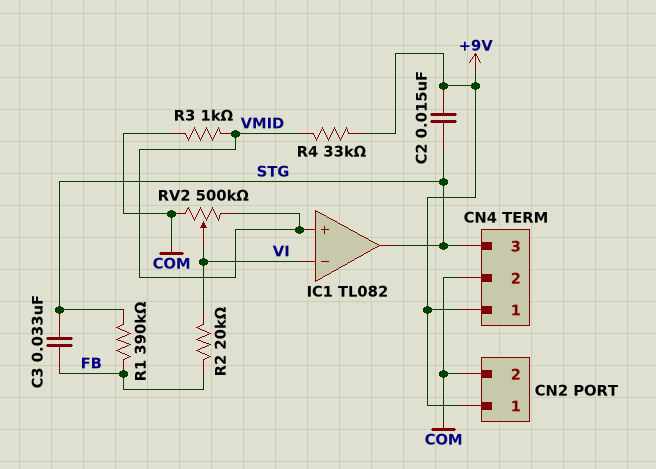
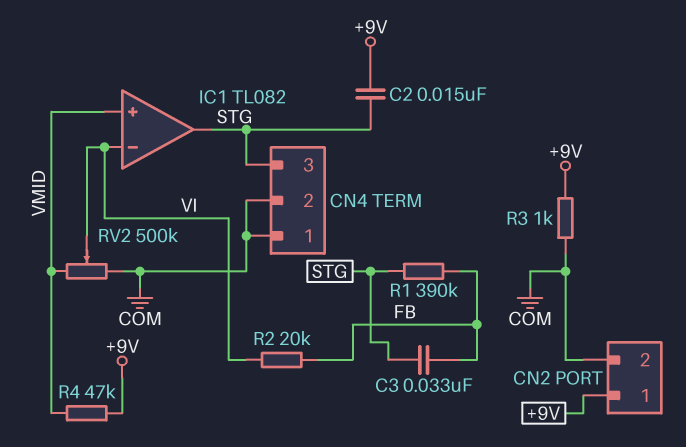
CN4 pin 1: +9V -> COM
R3: 1k (COM, VMID) -> 1k (+9V, COM)
R4: 33k (+9V, VMID) -> 47k (+9V, VMID)

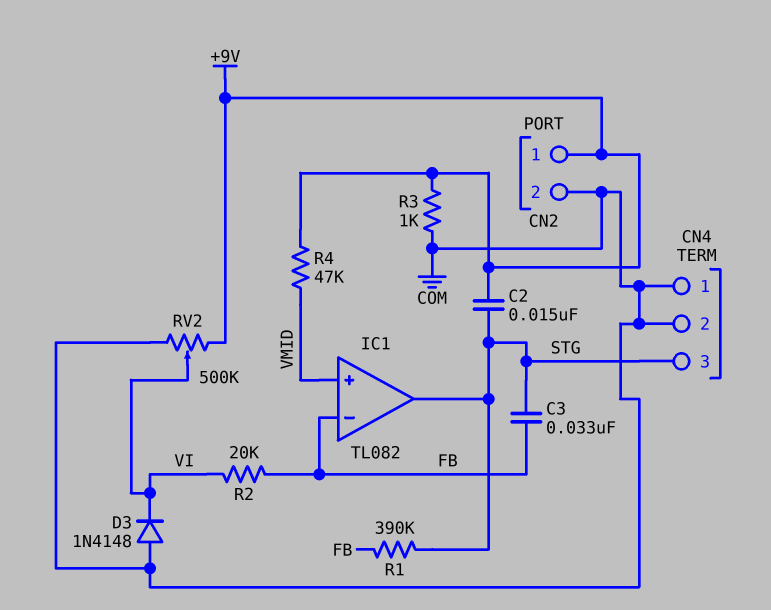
D3: none -> diode 1N4148 (A COM, K VI)
IC1 pin in-: VI -> FB
RV2: 500k (COM, VMID, wiper VI) -> 500k (+9V, COM, wiper VI)

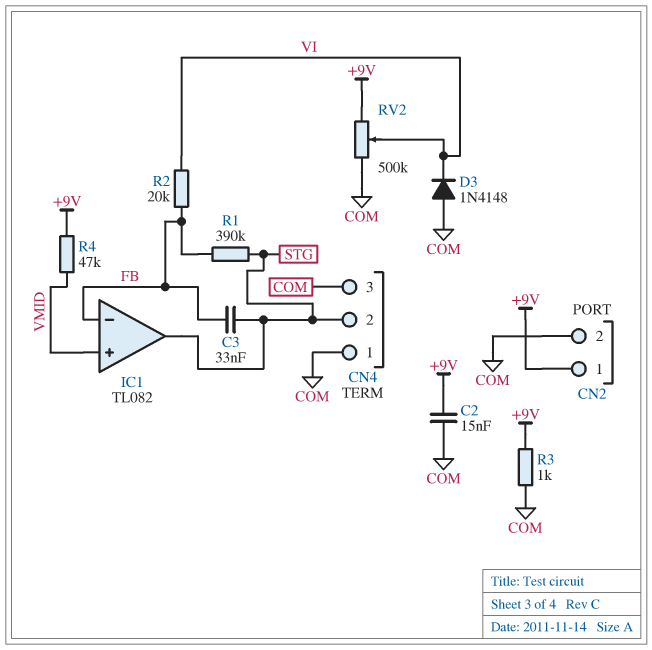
C2: 15nF (+9V, STG) -> 15nF (+9V, COM)
CN4 pin 2: COM -> STG
CN4 pin 3: STG -> COM

